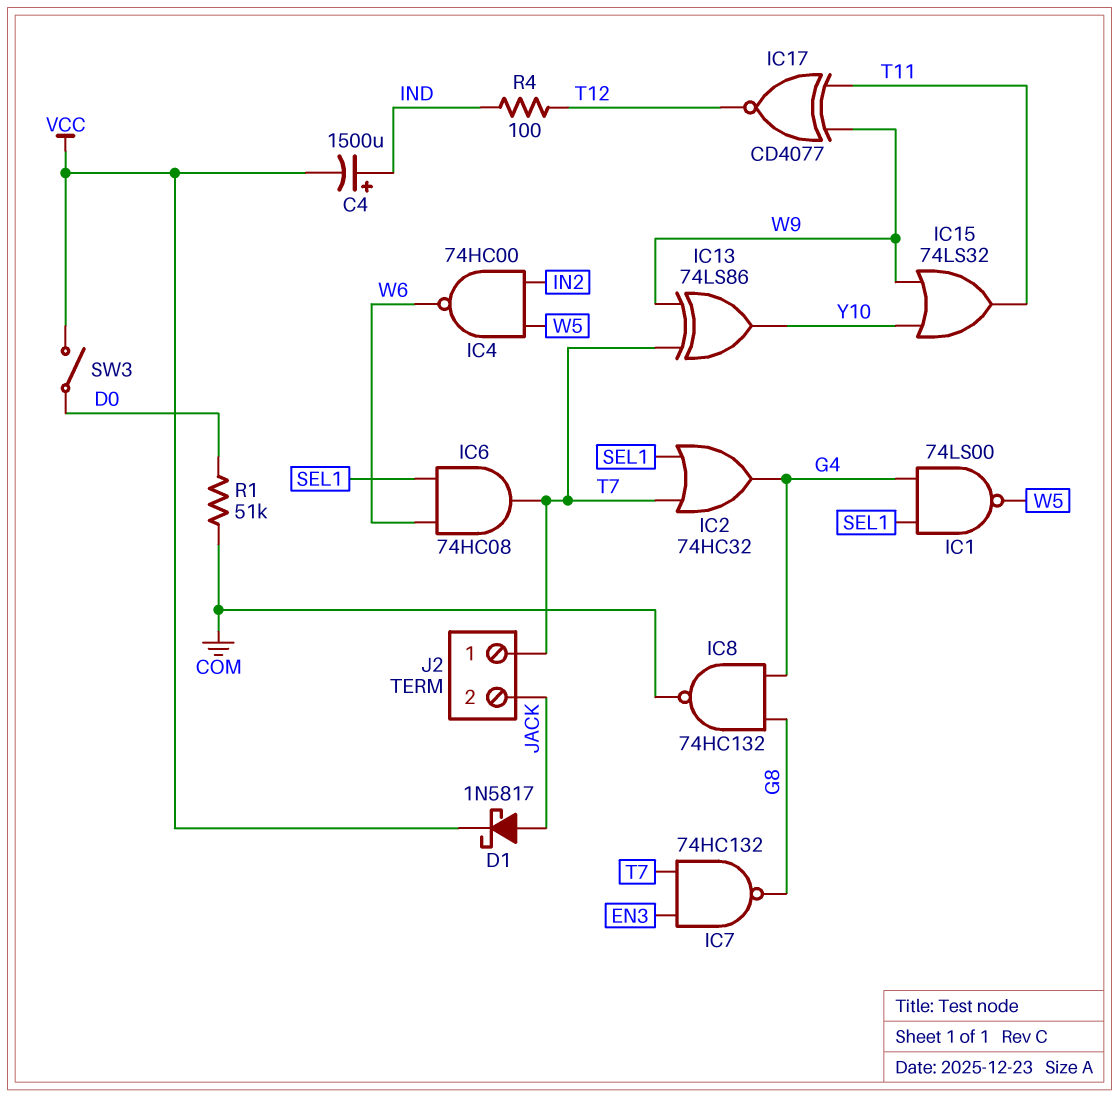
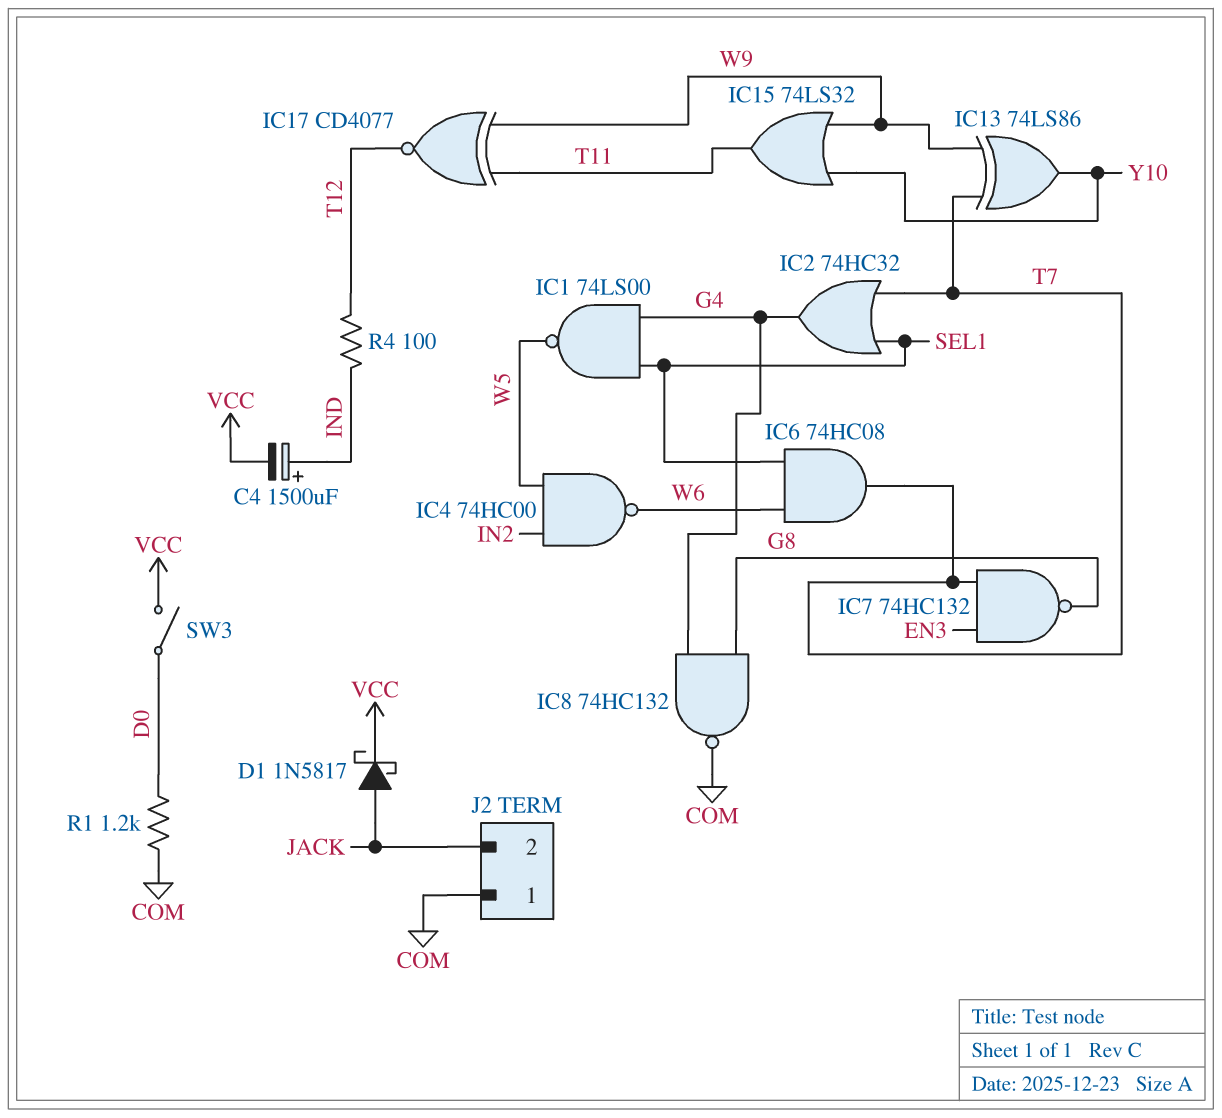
J2 pin 1: T7 -> COM
R1: 51k (COM, D0) -> 1.2k (COM, D0)

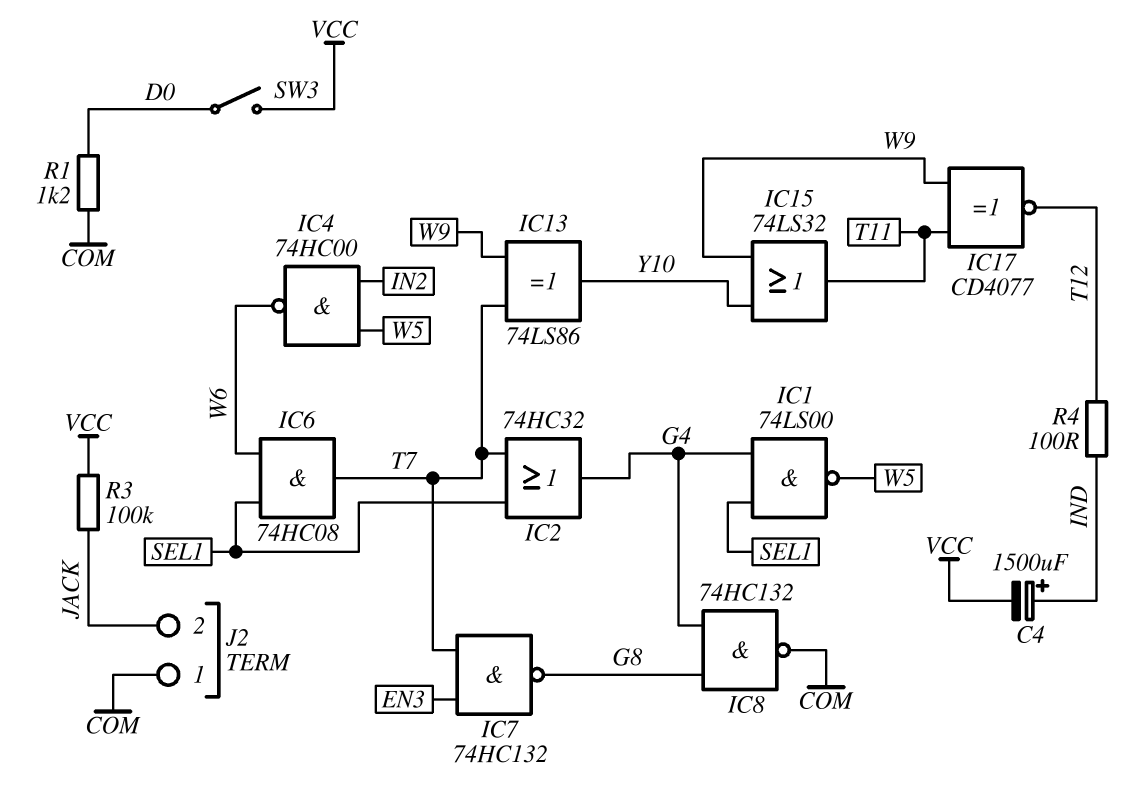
D1: schottky 1N5817 (A JACK, K VCC) -> none
R3: none -> 100k (JACK, VCC)

